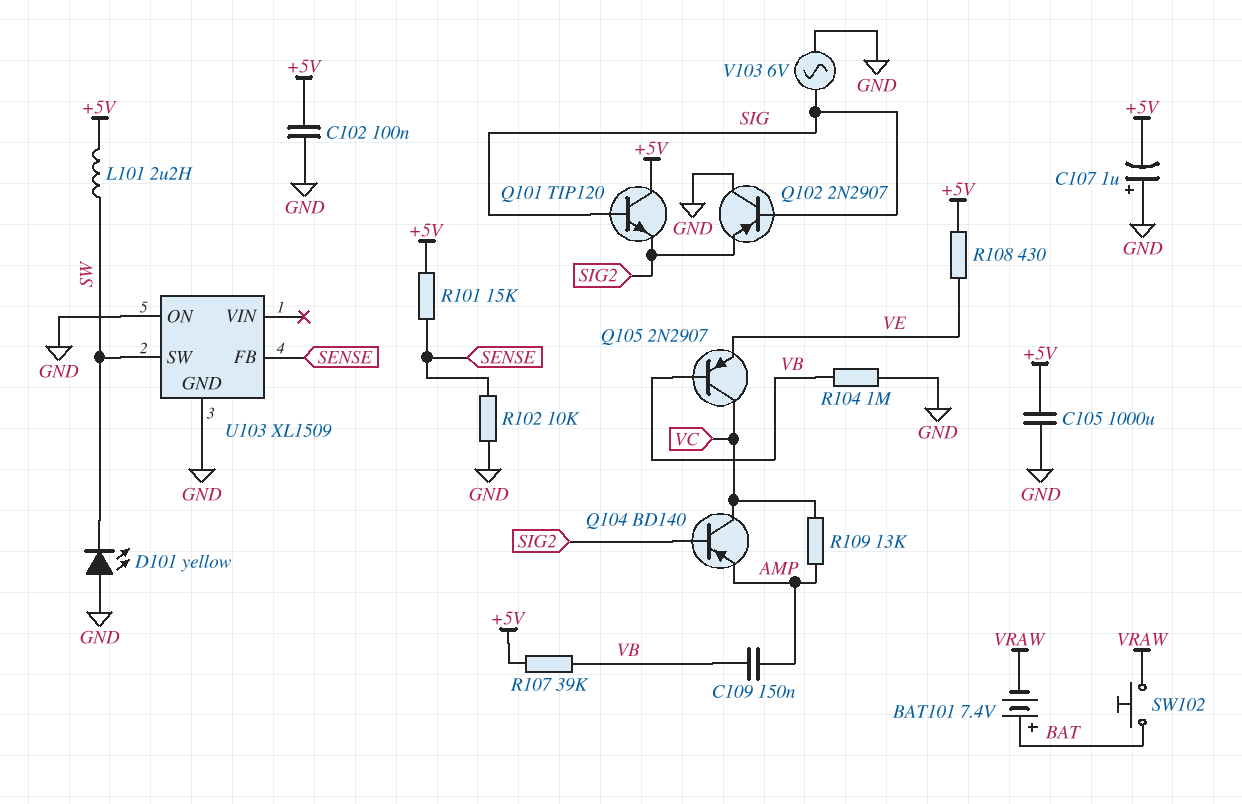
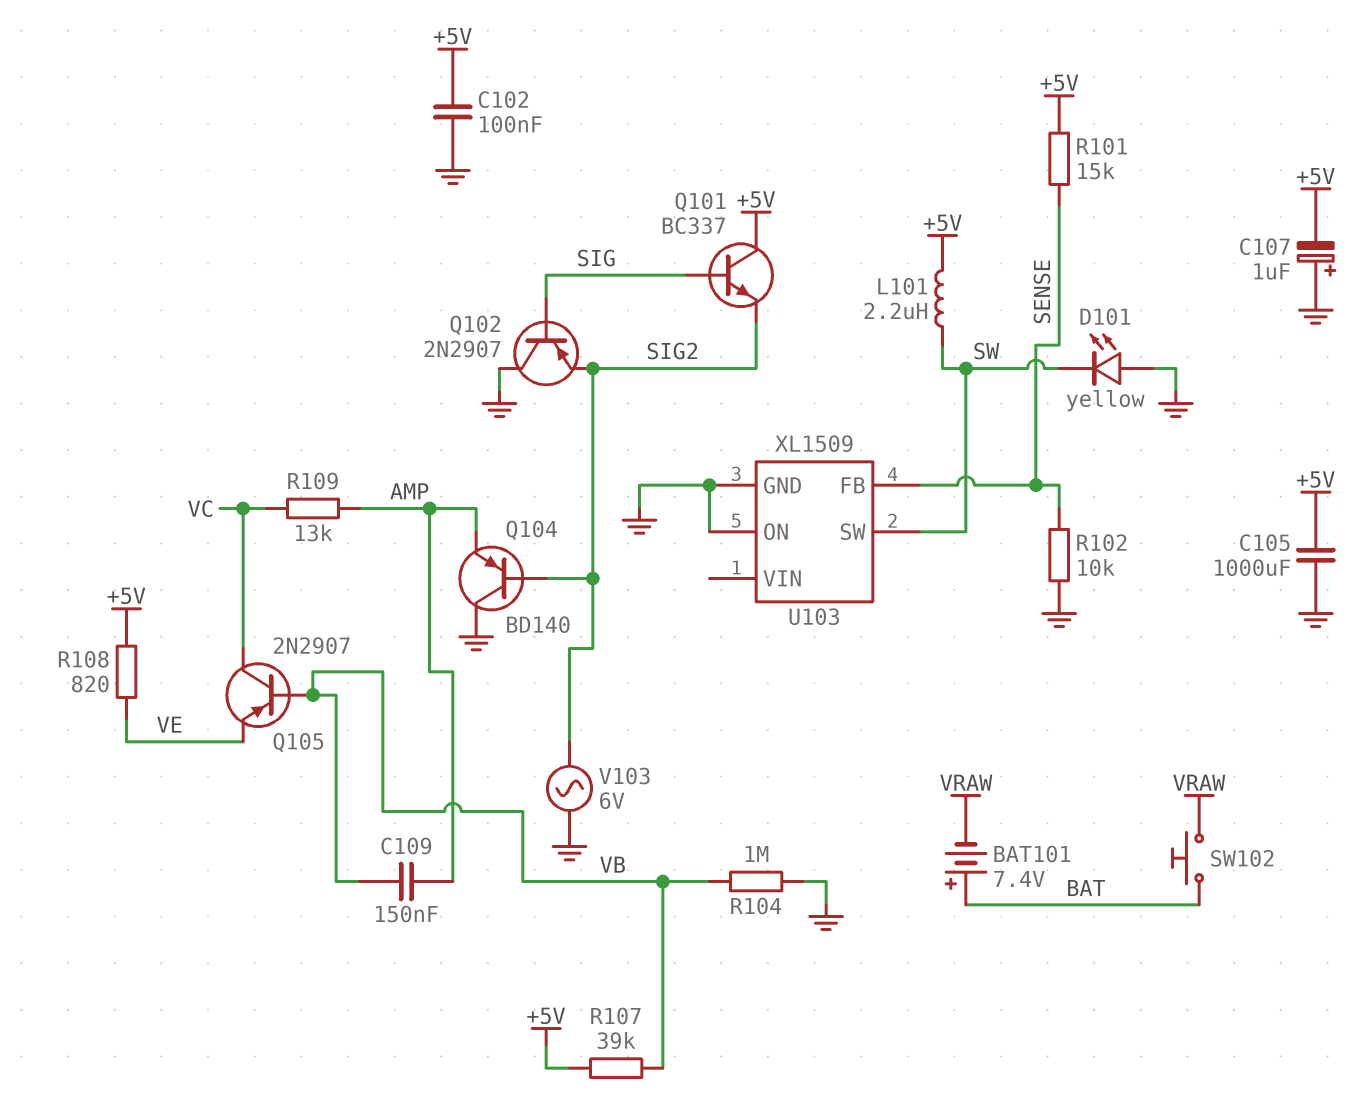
Q101: NPN TIP120 (B SIG, C +5V, E SIG2) -> NPN BC337 (B SIG, C +5V, E SIG2)
Q104: PNP BD140 (B SIG2, C VC, E AMP) -> PNP BD140 (B SIG2, C GND, E AMP)
R108: 430 (+5V, VE) -> 820 (+5V, VE)
V103: AC 6V (GND, SIG) -> AC 6V (GND, SIG2)

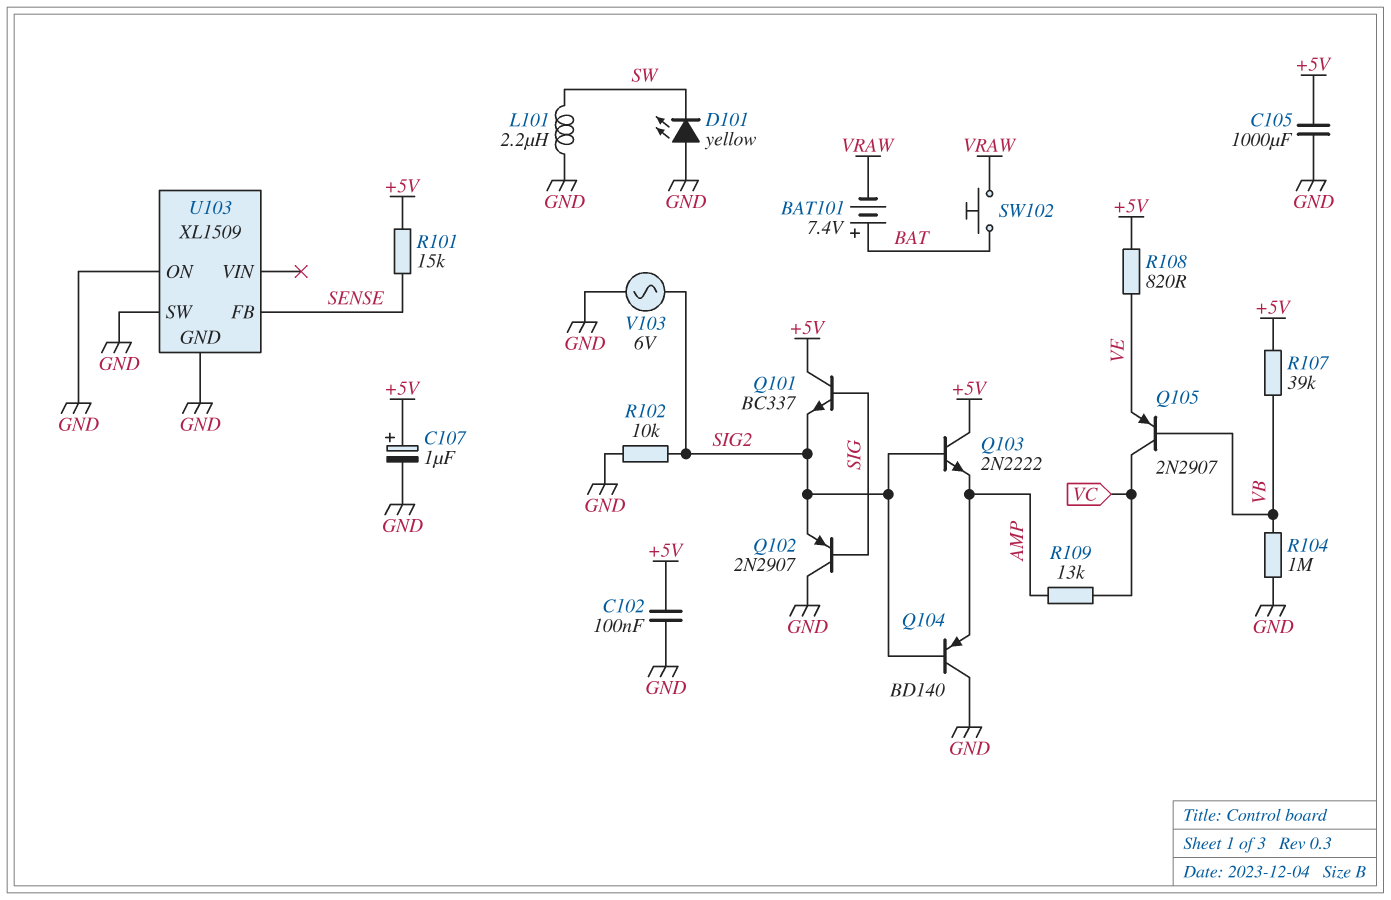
C107: 1uF (plus GND, minus +5V) -> 1uF (plus +5V, minus GND)
C109: 150nF (AMP, VB) -> none
L101: 2.2uH (+5V, SW) -> 2.2uH (GND, SW)
Q103: none -> NPN 2N2222 (B SIG2, C +5V, E AMP)
R102: 10k (GND, SENSE) -> 10k (GND, SIG2)
U103 pin SW: SW -> GND

